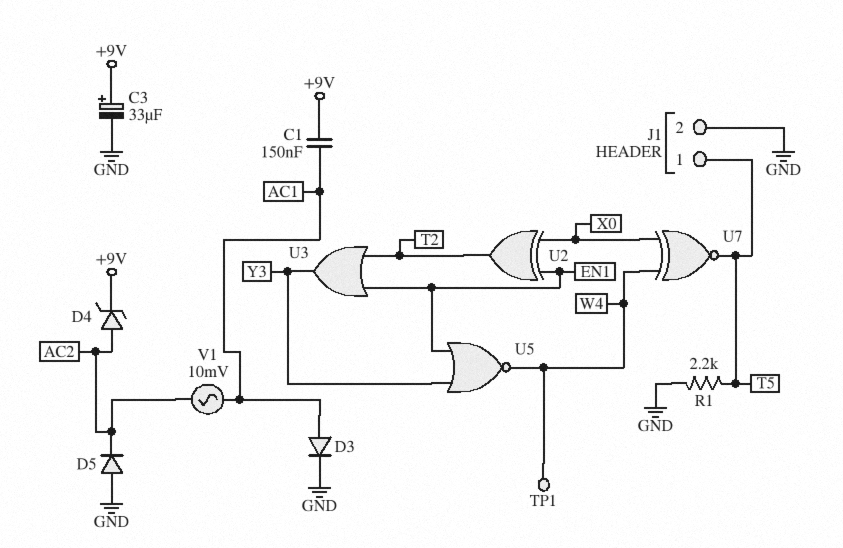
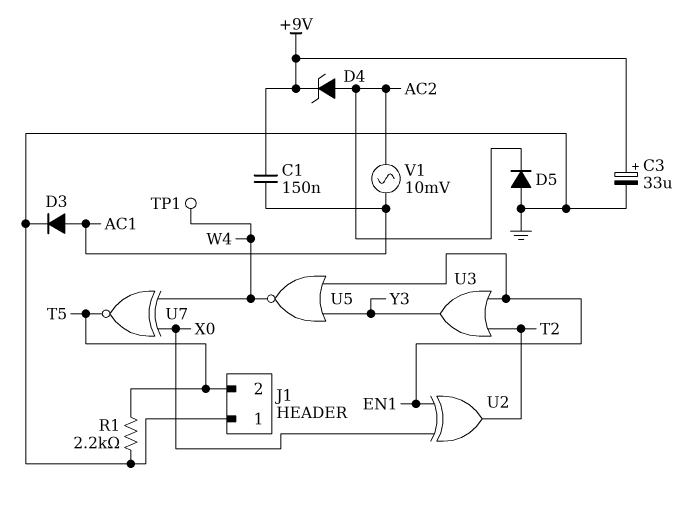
J1 pin 1: T5 -> GND
J1 pin 2: GND -> T5

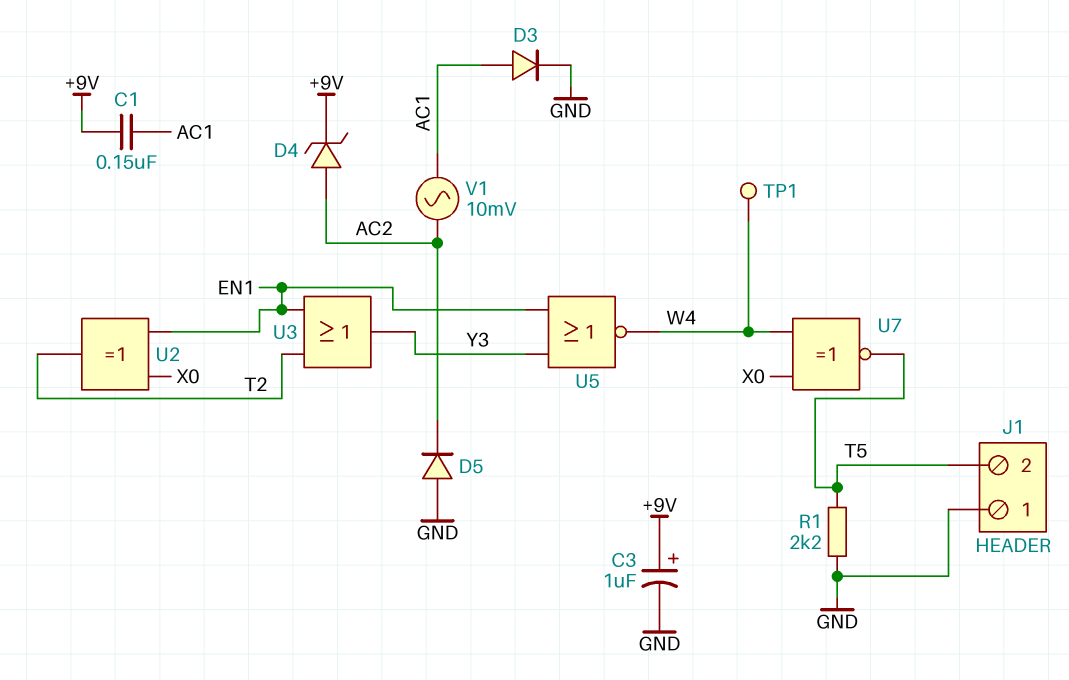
C3: 33uF (plus +9V, minus GND) -> 1uF (plus +9V, minus GND)

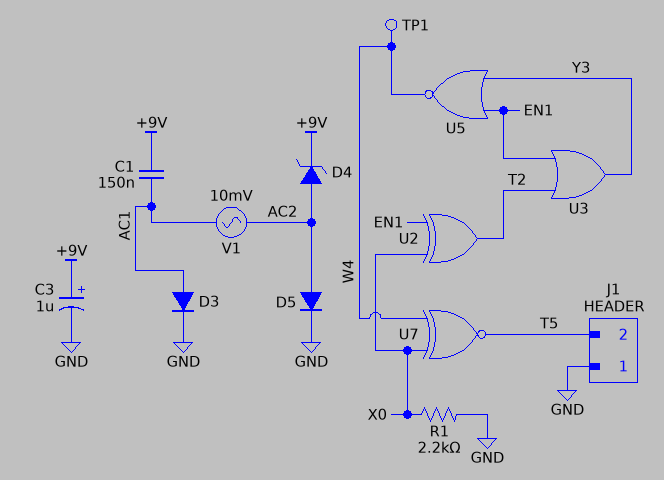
D5: diode (A GND, K AC2) -> diode (A AC2, K GND)
R1: 2.2k (GND, T5) -> 2.2k (GND, X0)

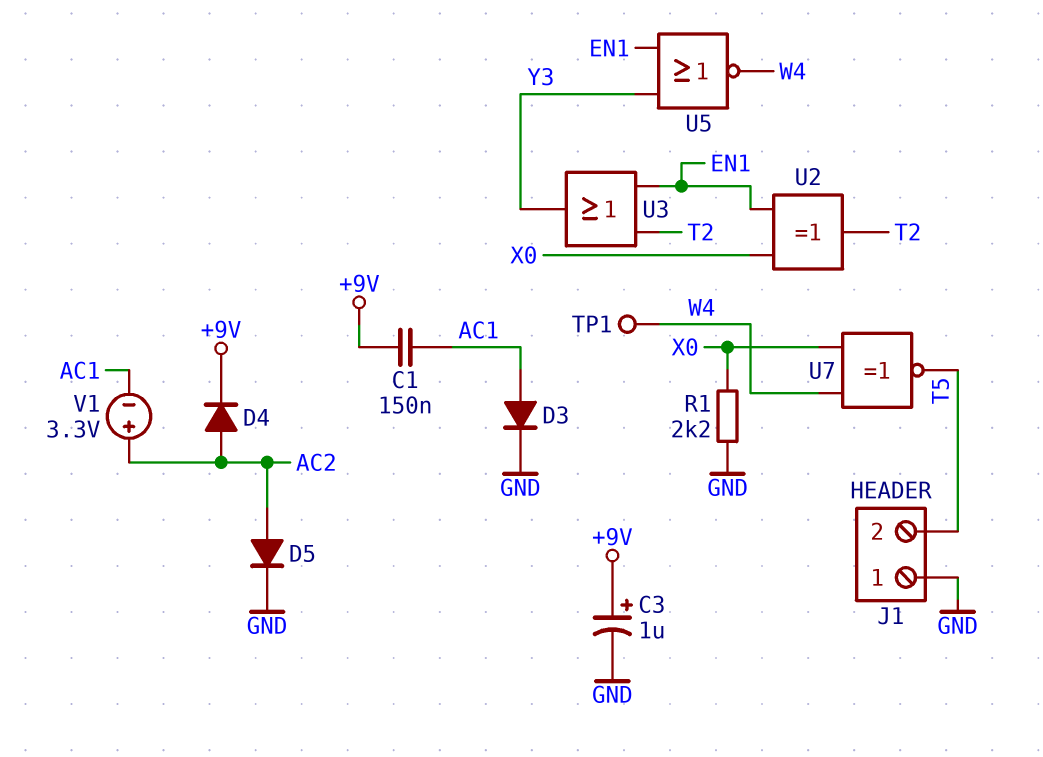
D4: zener (A AC2, K +9V) -> diode (A AC2, K +9V)
V1: AC 10mV (AC1, AC2) -> 3.3V (plus AC2, minus AC1)

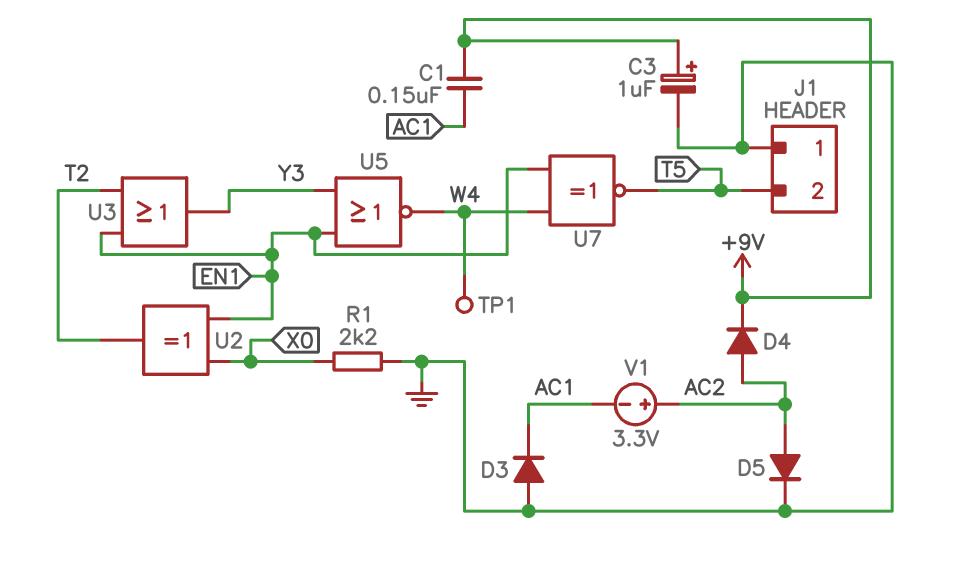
D3: diode (A AC1, K GND) -> diode (A GND, K AC1)
U7: XNOR (in W4, in X0, out T5) -> XNOR (in EN1, in W4, out T5)

